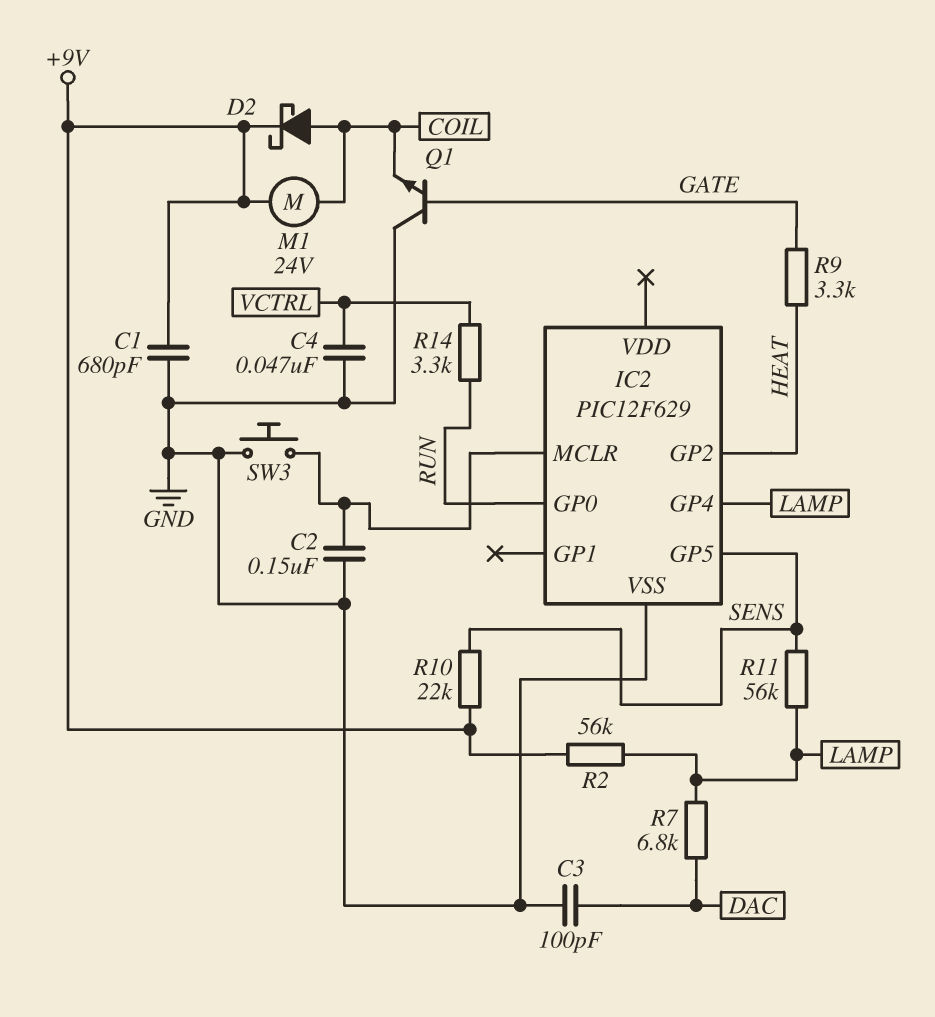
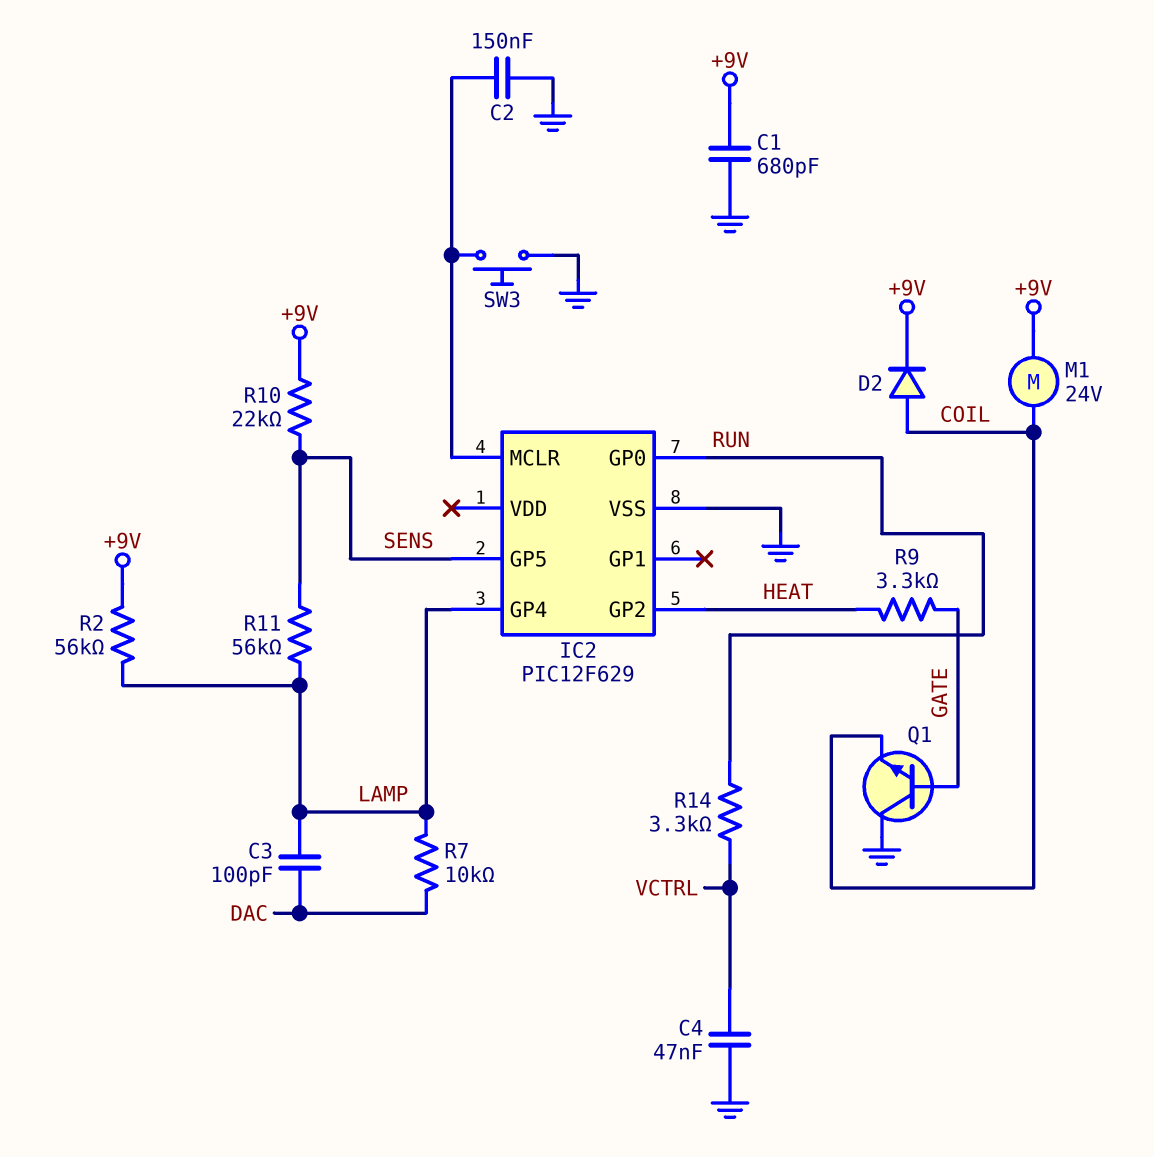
C3: 100pF (DAC, GND) -> 100pF (DAC, LAMP)
D2: schottky (A COIL, K +9V) -> diode (A COIL, K +9V)
R7: 6.8k (DAC, LAMP) -> 10k (DAC, LAMP)

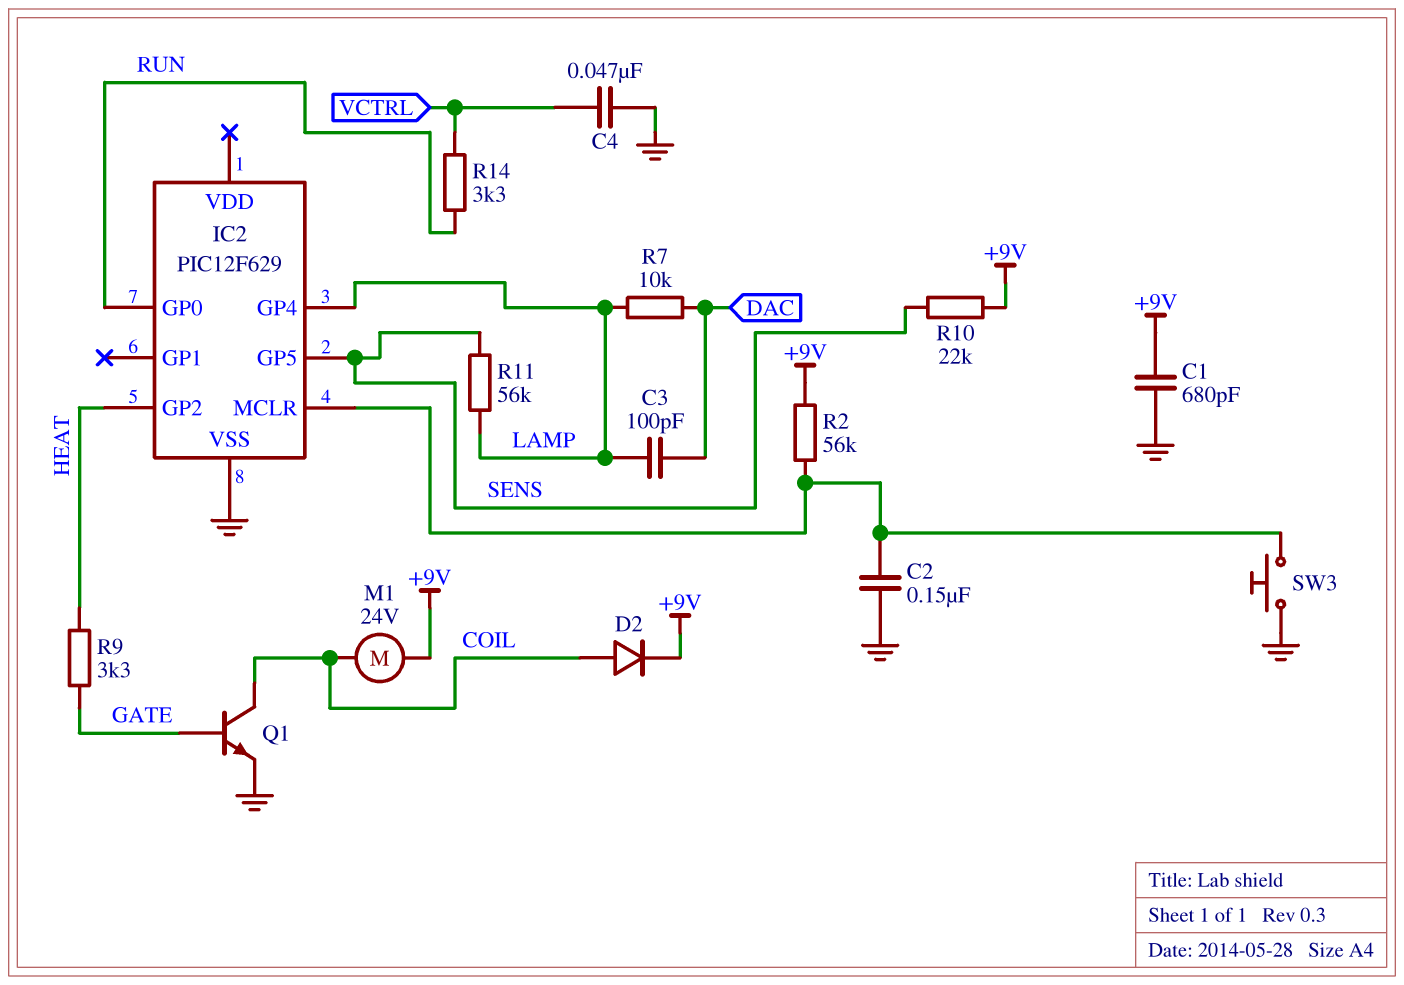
Q1: NPN (B GATE, C GND, E COIL) -> NPN (B GATE, C COIL, E GND)
R2: 56k (+9V, LAMP) -> 56k (+9V, IC2/MCLR)

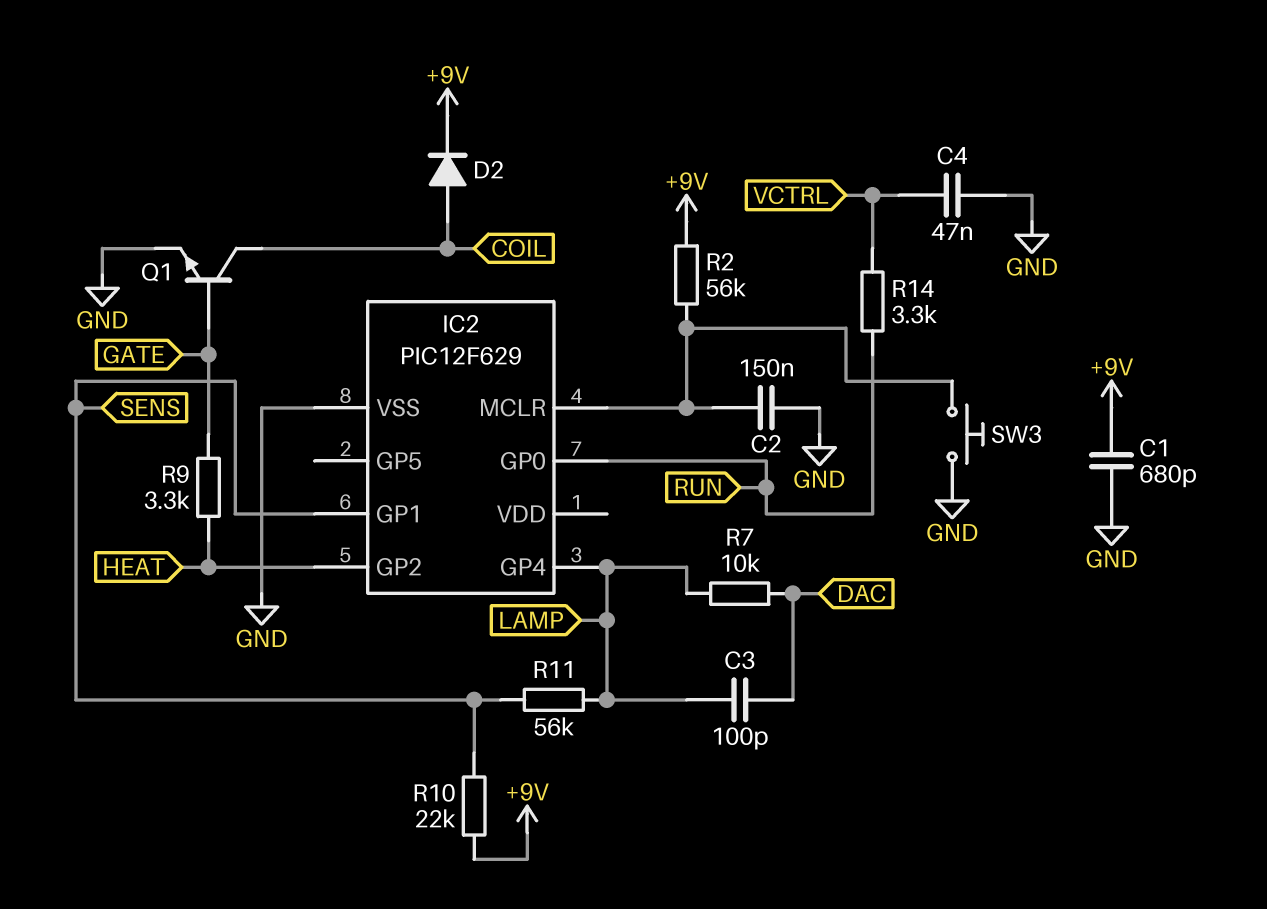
IC2 pin GP1: none -> SENS
IC2 pin GP5: SENS -> none
M1: motor 24V (+9V, COIL) -> none

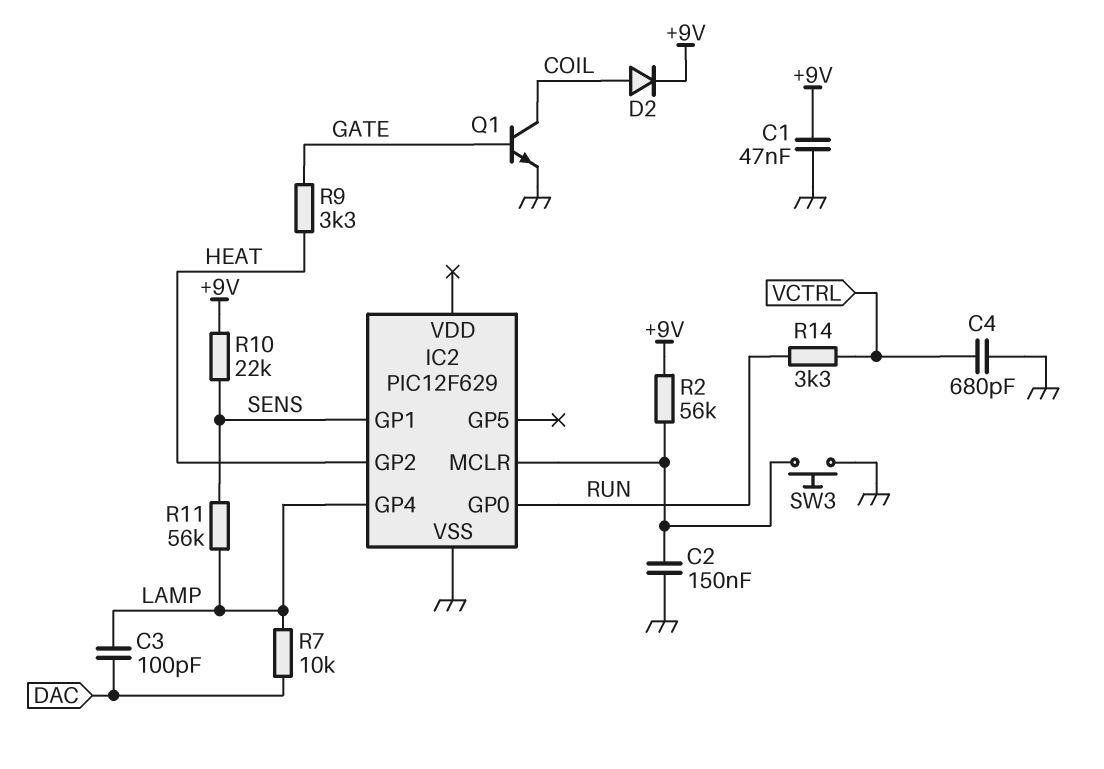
C1: 680pF (+9V, GND) -> 47nF (+9V, GND)
C4: 47nF (GND, VCTRL) -> 680pF (GND, VCTRL)

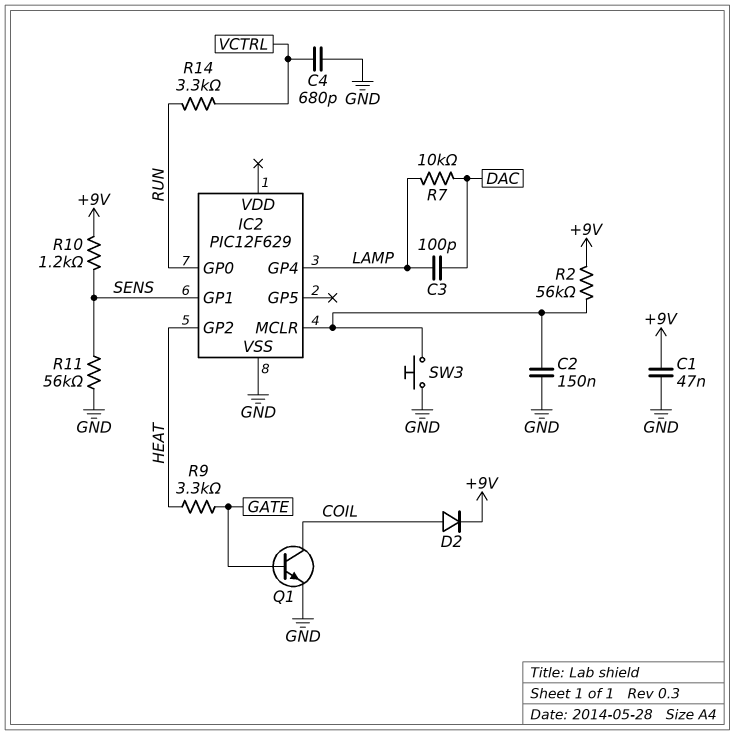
R10: 22k (+9V, SENS) -> 1.2k (+9V, SENS)
R11: 56k (LAMP, SENS) -> 56k (GND, SENS)

